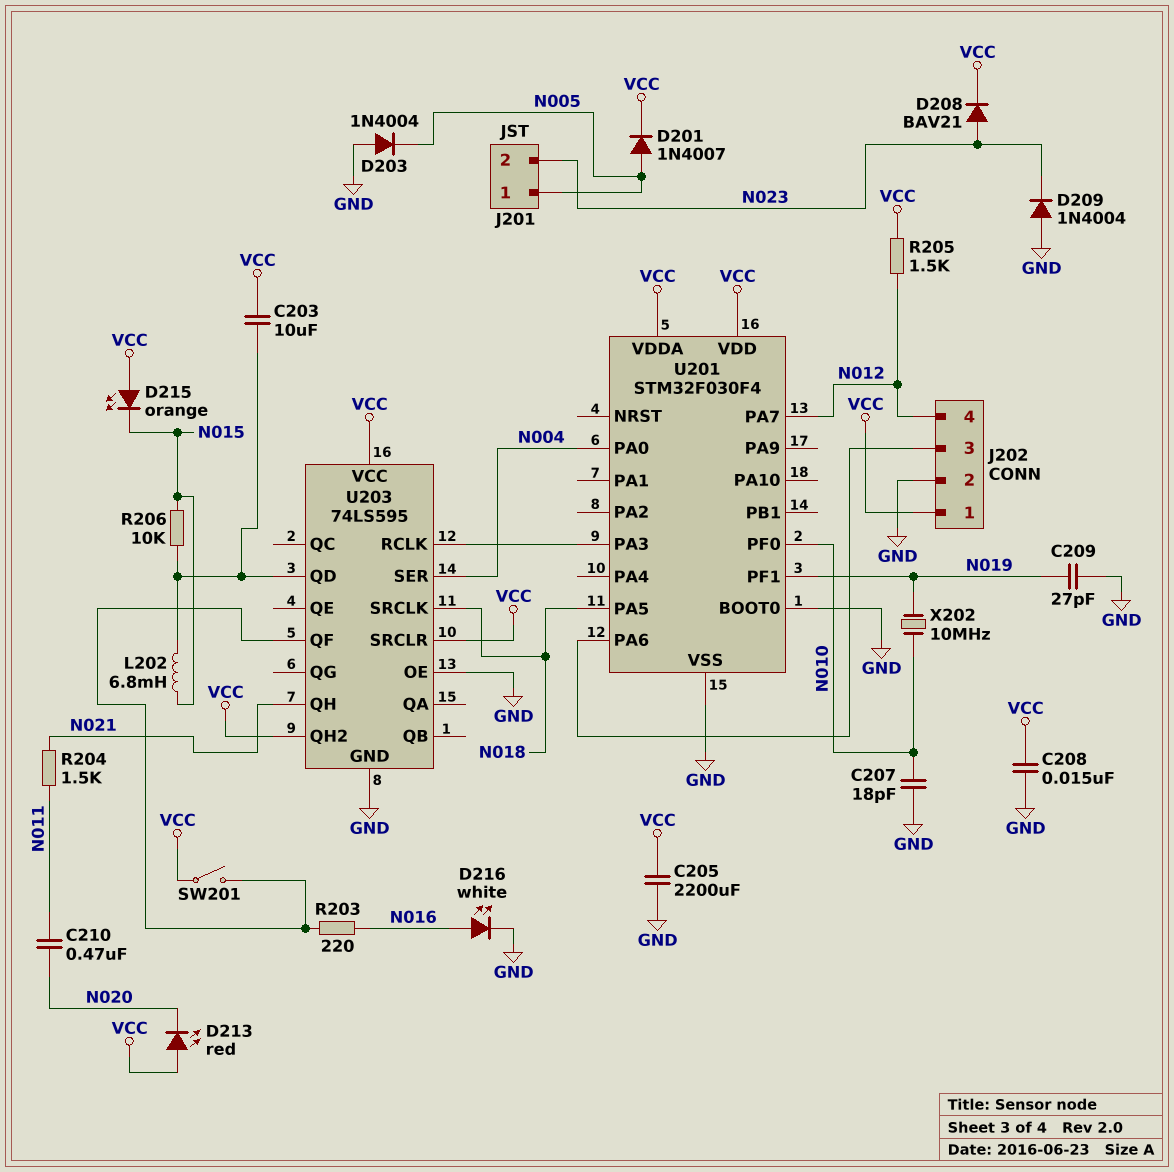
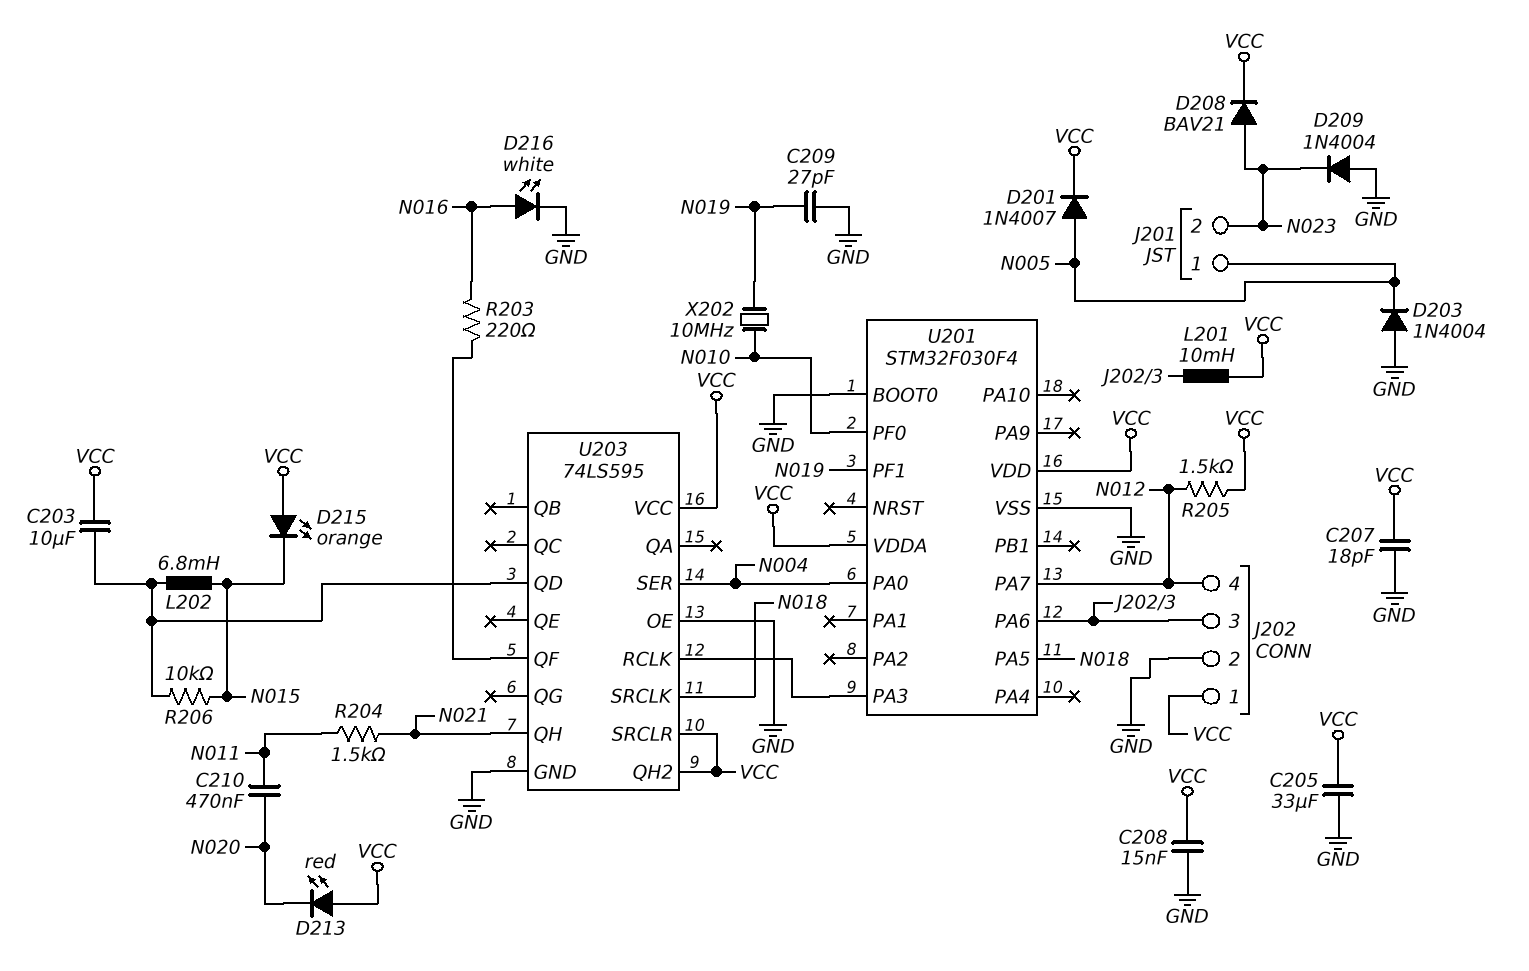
C205: 2200uF (GND, VCC) -> 33uF (GND, VCC)
C207: 18pF (GND, N010) -> 18pF (GND, VCC)
L201: none -> 10mH (J202/3, VCC)
SW201: switch (U203/QF, VCC) -> none

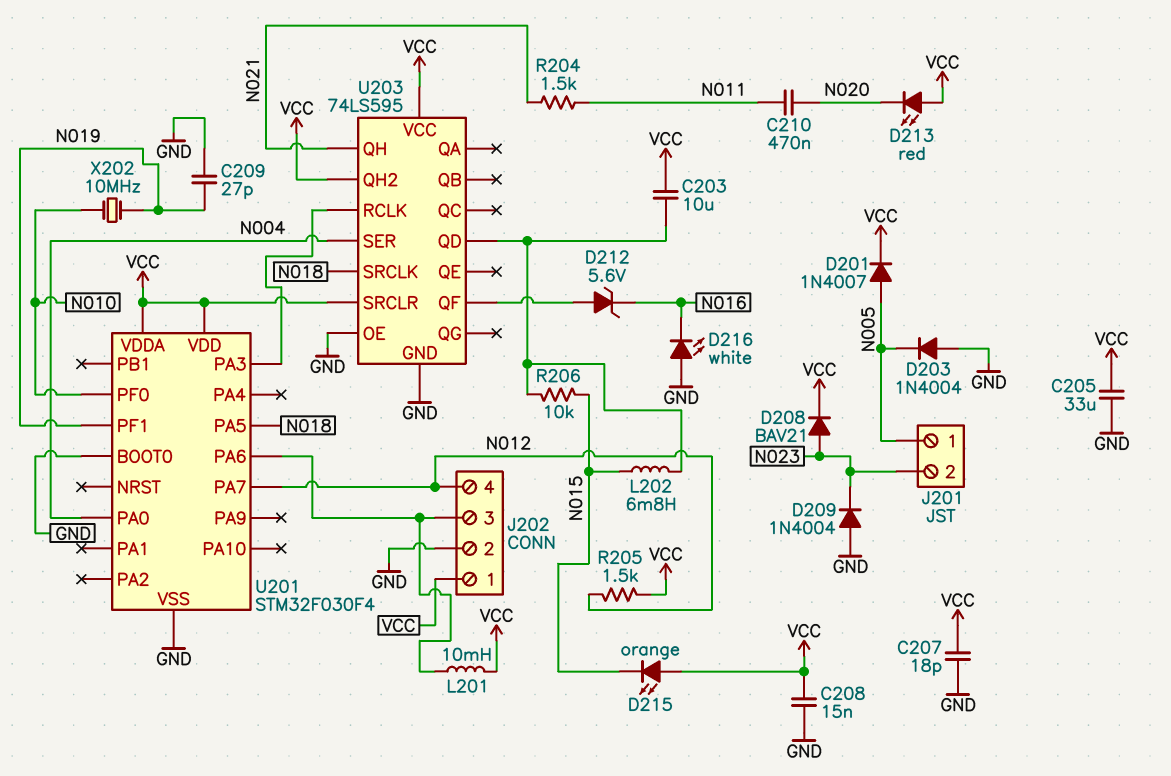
D212: none -> zener 5.6V (A U203/QF, K N016)
D216: LED white (A N016, K GND) -> LED white (A GND, K N016)
R203: 220 (N016, U203/QF) -> none

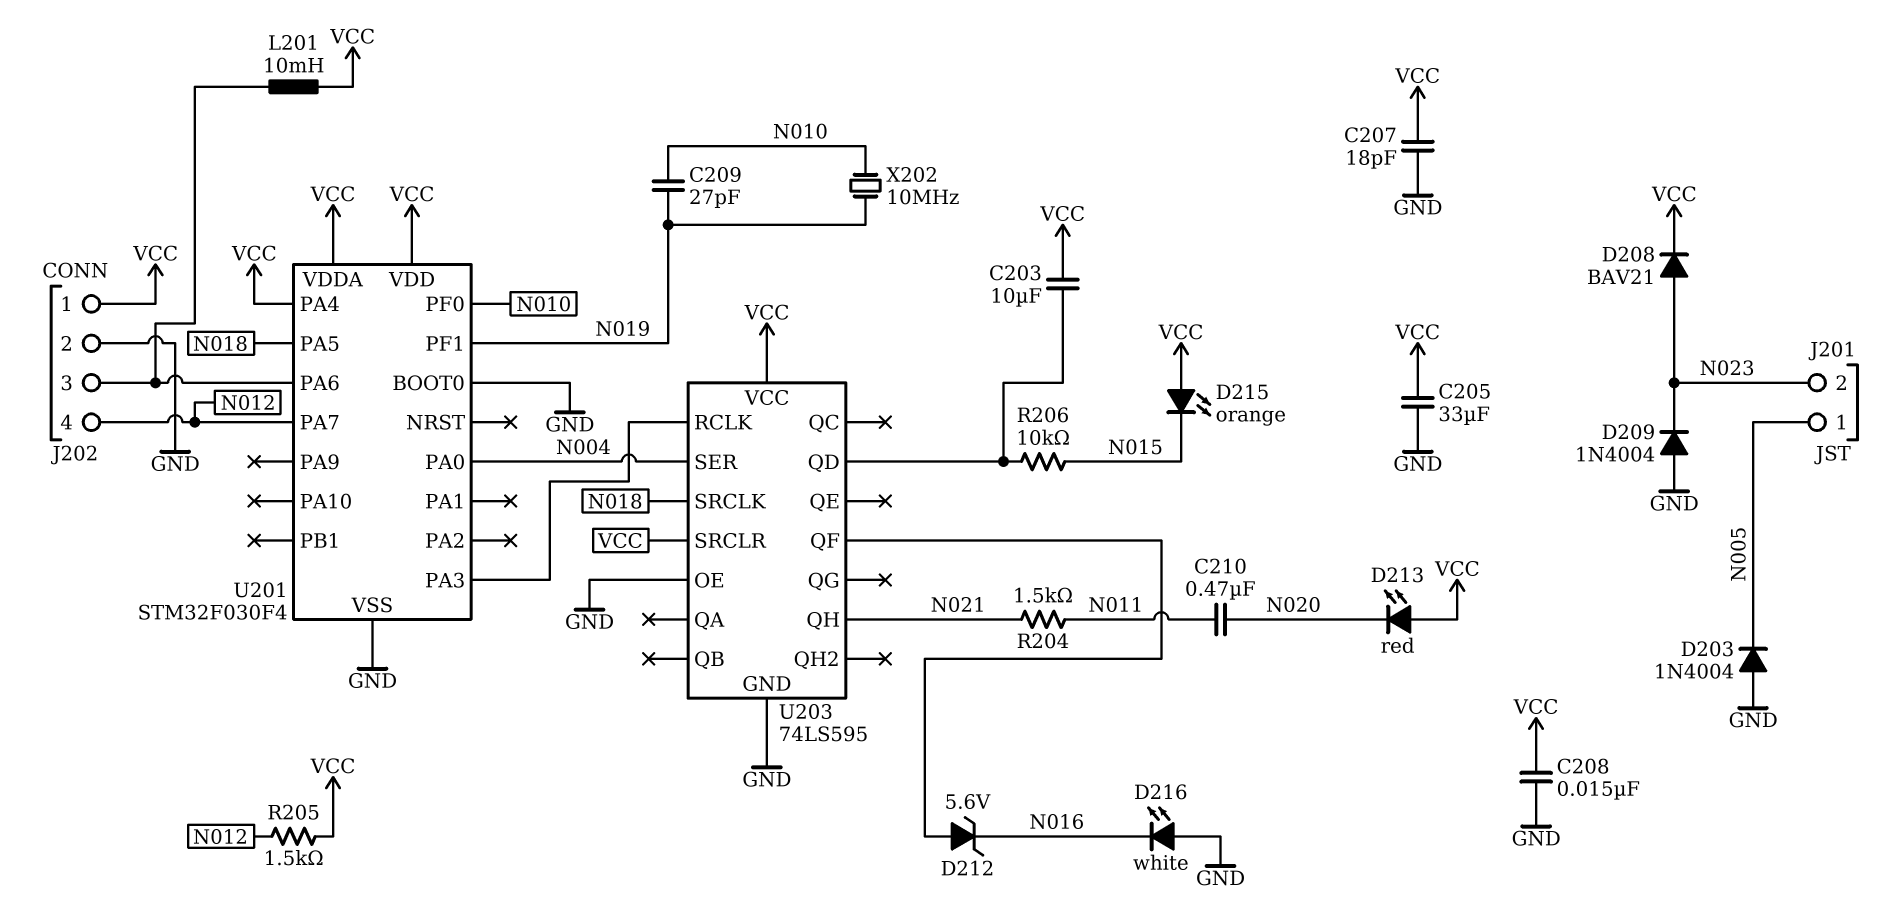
C209: 27pF (GND, N019) -> 27pF (N010, N019)
D201: diode 1N4007 (A N005, K VCC) -> none
L202: 6.8mH (N015, U203/QD) -> none
U201 pin PA4: none -> VCC
U203 pin QH2: VCC -> none

